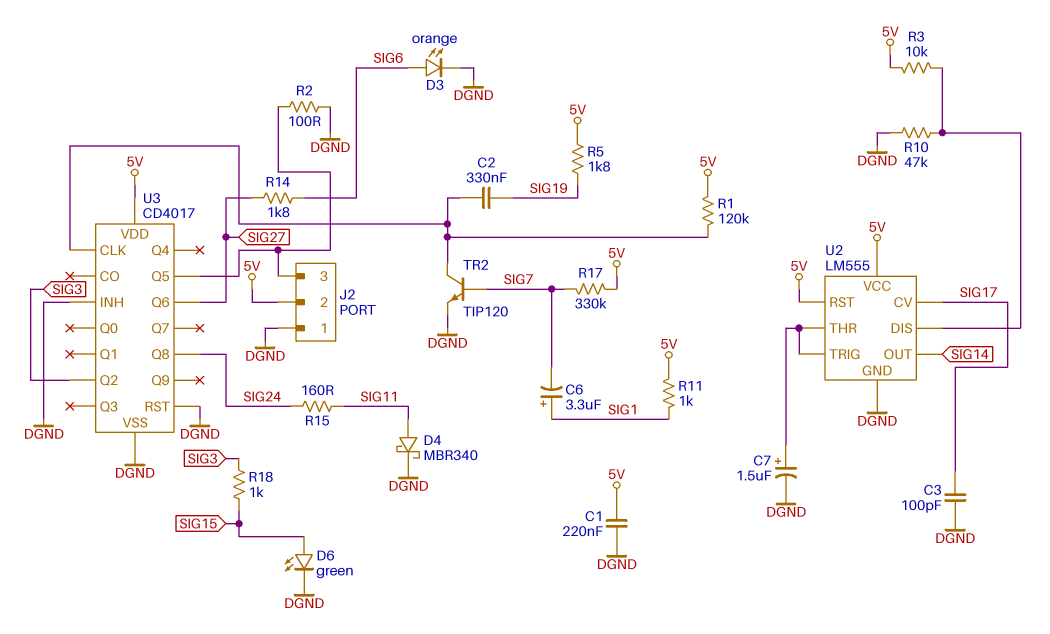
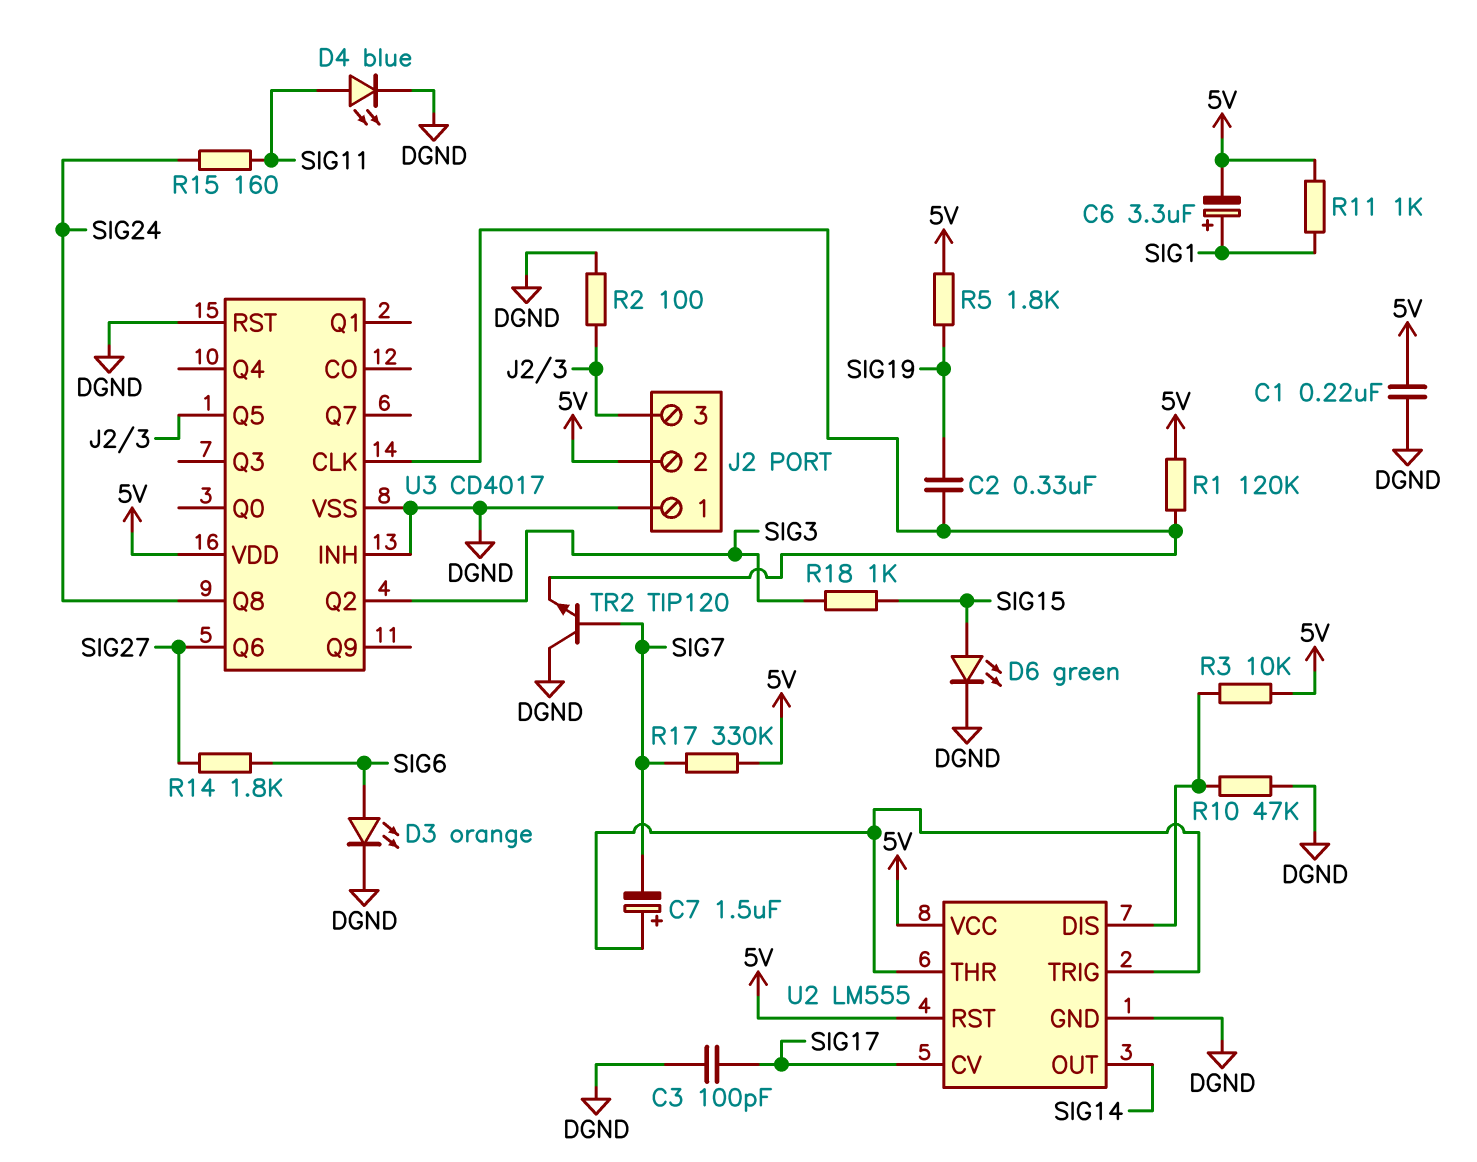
C6: 3.3uF (plus SIG1, minus SIG7) -> 3.3uF (plus SIG1, minus 5V)
C7: 1.5uF (plus U2/THR, minus DGND) -> 1.5uF (plus U2/THR, minus SIG7)
D4: schottky MBR340 (A SIG11, K DGND) -> LED blue (A SIG11, K DGND)
TR2: NPN TIP120 (B SIG7, C U3/CLK, E DGND) -> NPN TIP120 (B SIG7, C DGND, E U3/CLK)

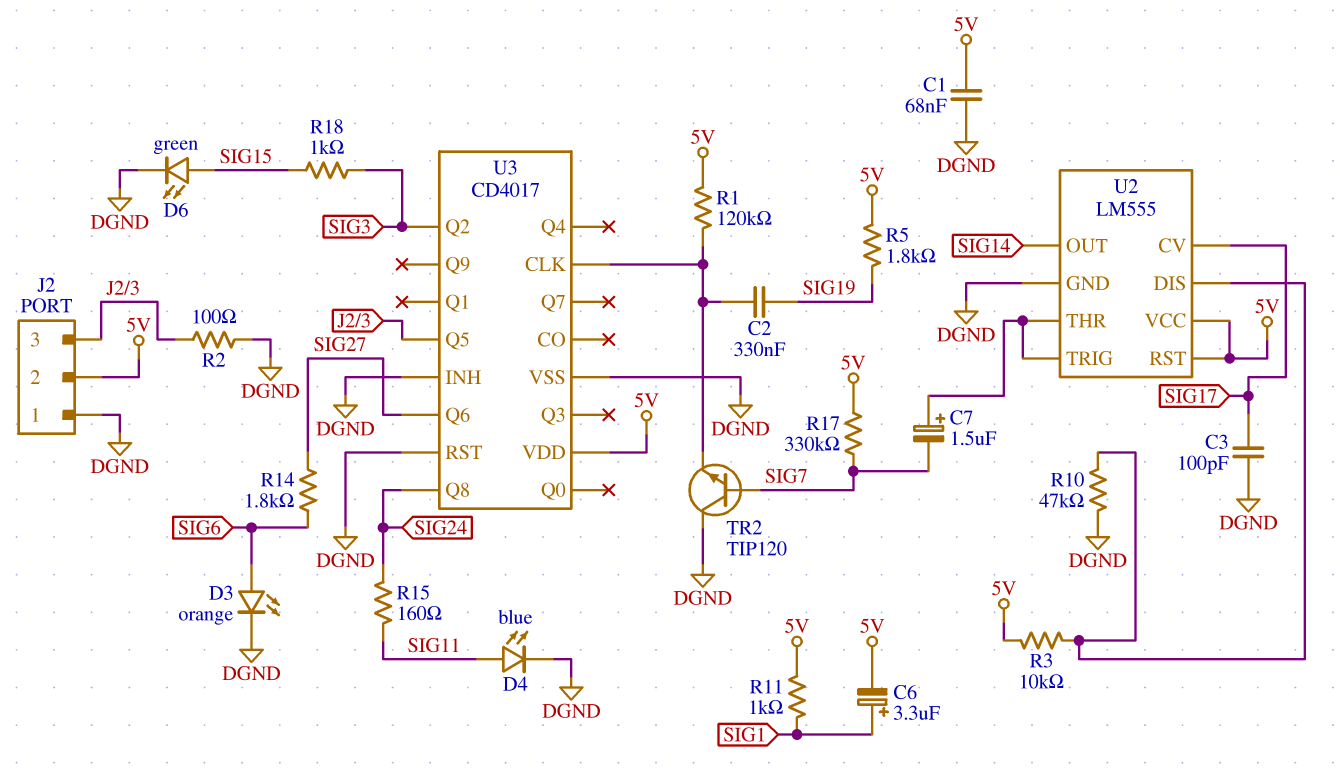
C1: 220nF (5V, DGND) -> 68nF (5V, DGND)

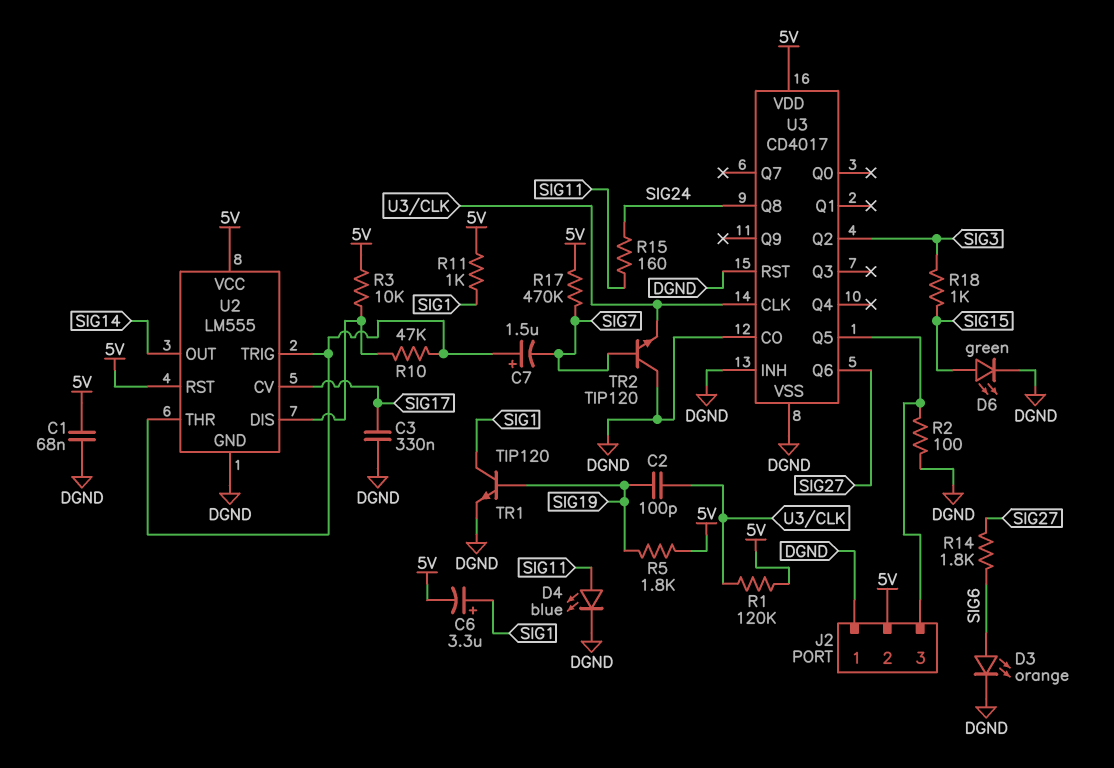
C2: 330nF (SIG19, U3/CLK) -> 100pF (SIG19, U3/CLK)
C3: 100pF (DGND, SIG17) -> 330nF (DGND, SIG17)
R10: 47k (DGND, U2/DIS) -> 47k (U2/DIS, U2/THR)
R17: 330k (5V, SIG7) -> 470k (5V, SIG7)
TR1: none -> NPN TIP120 (B SIG19, C SIG1, E DGND)
U3 pin CO: none -> DGND

